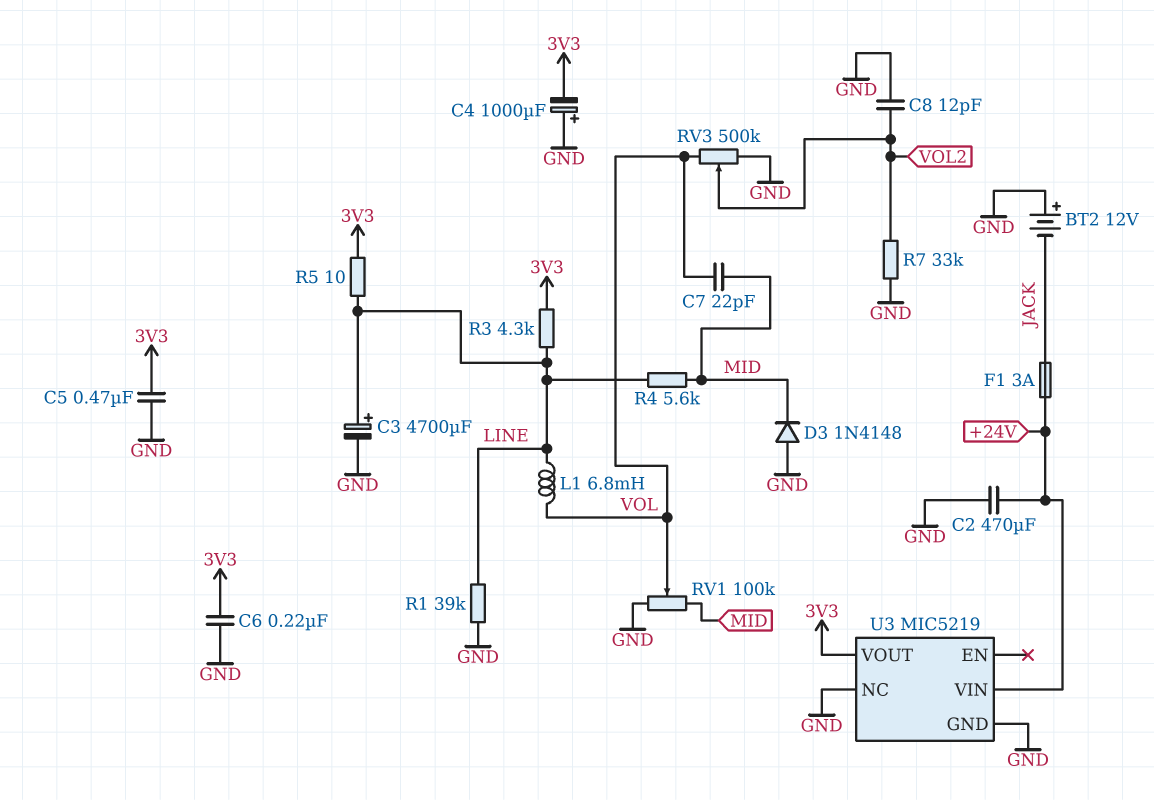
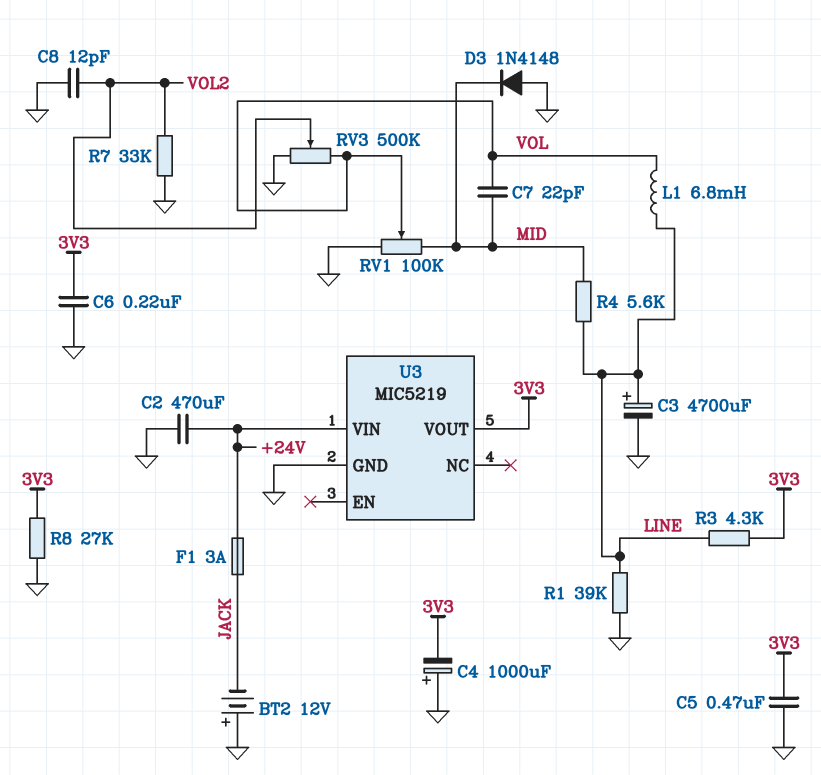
R5: 10 (3V3, LINE) -> none
R8: none -> 27k (3V3, GND)
U3 pin NC: GND -> none

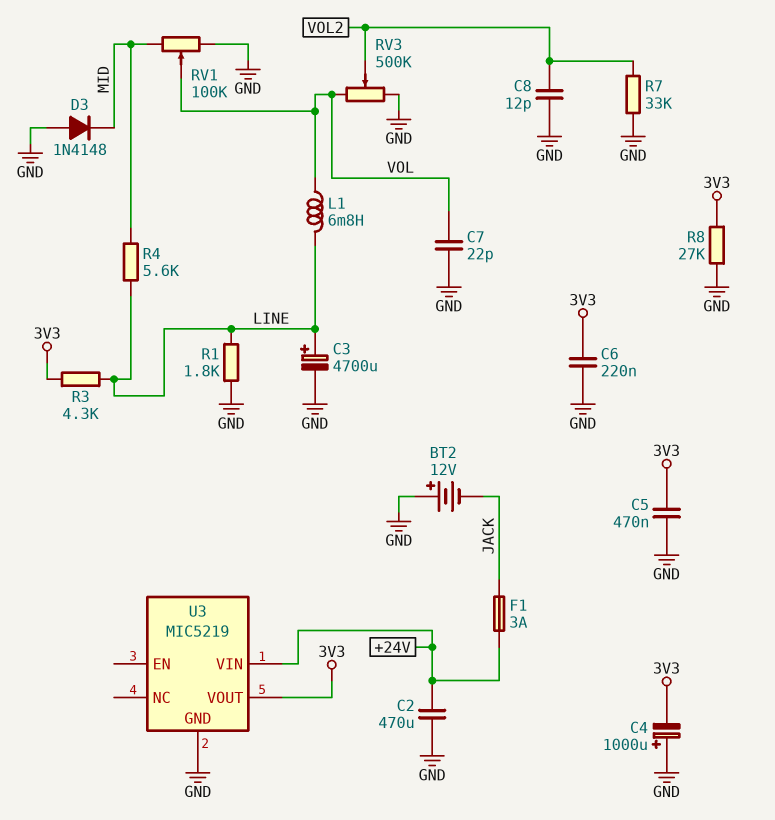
C7: 22pF (MID, VOL) -> 22pF (GND, VOL)
R1: 39k (GND, LINE) -> 1.8k (GND, LINE)

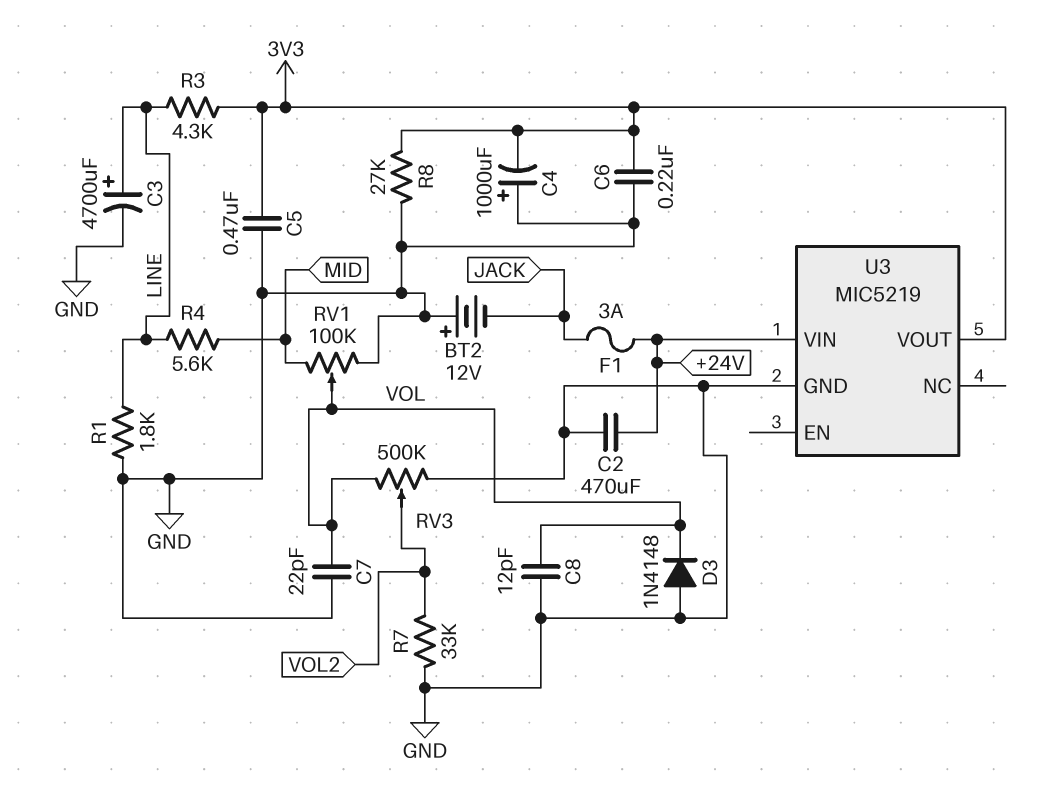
C8: 12pF (GND, VOL2) -> 12pF (GND, VOL)
D3: diode 1N4148 (A GND, K MID) -> diode 1N4148 (A GND, K VOL)
L1: 6.8mH (LINE, VOL) -> none

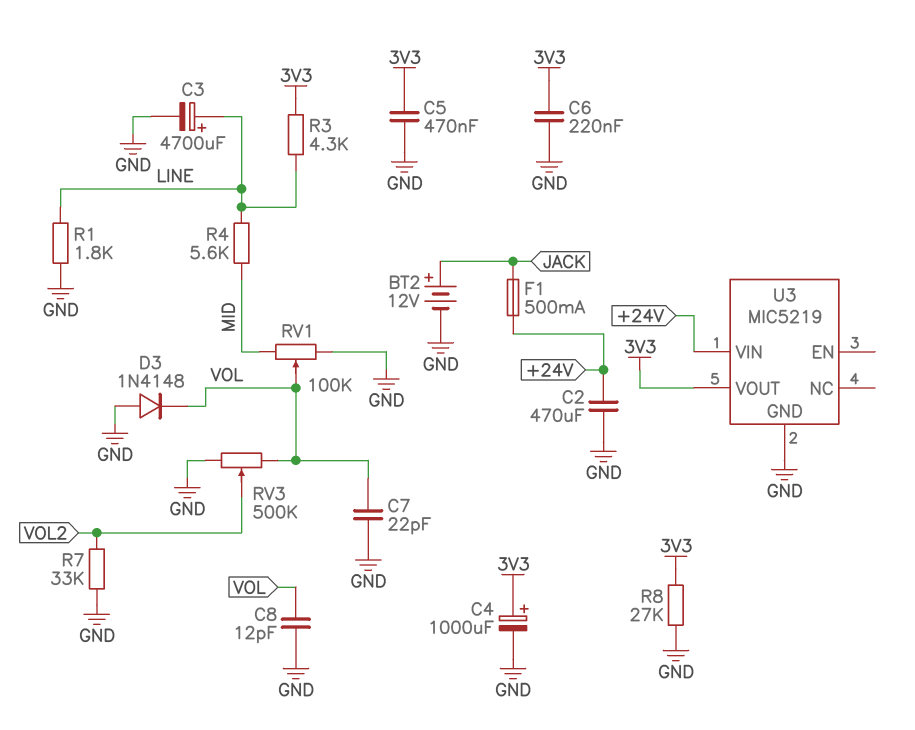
BT2: 12V (plus GND, minus JACK) -> 12V (plus JACK, minus GND)
C4: 1000uF (plus GND, minus 3V3) -> 1000uF (plus 3V3, minus GND)
F1: 3A (+24V, JACK) -> 500mA (+24V, JACK)

